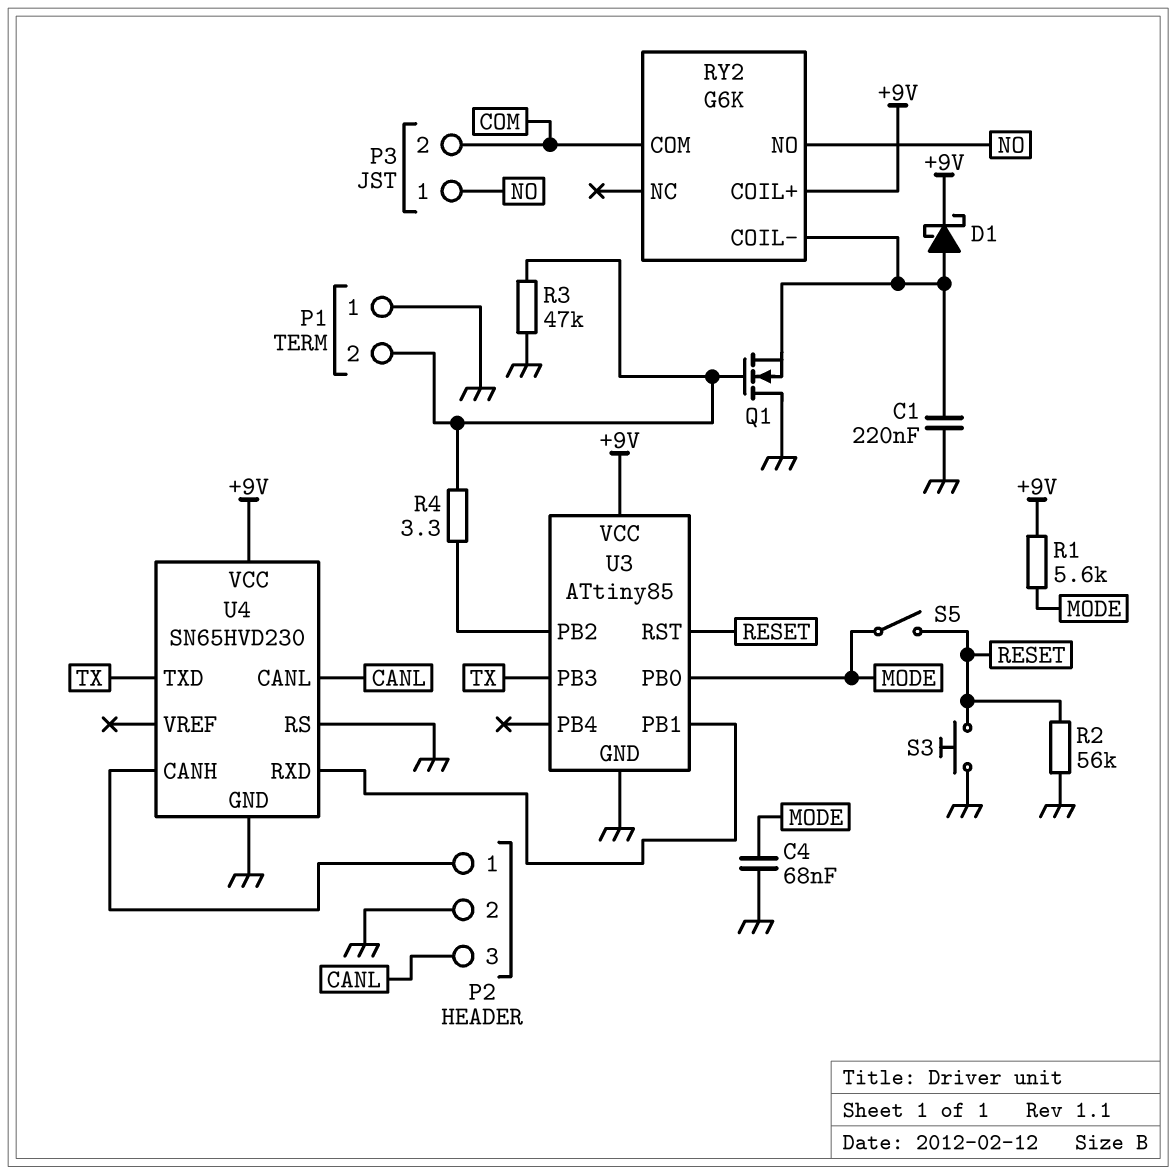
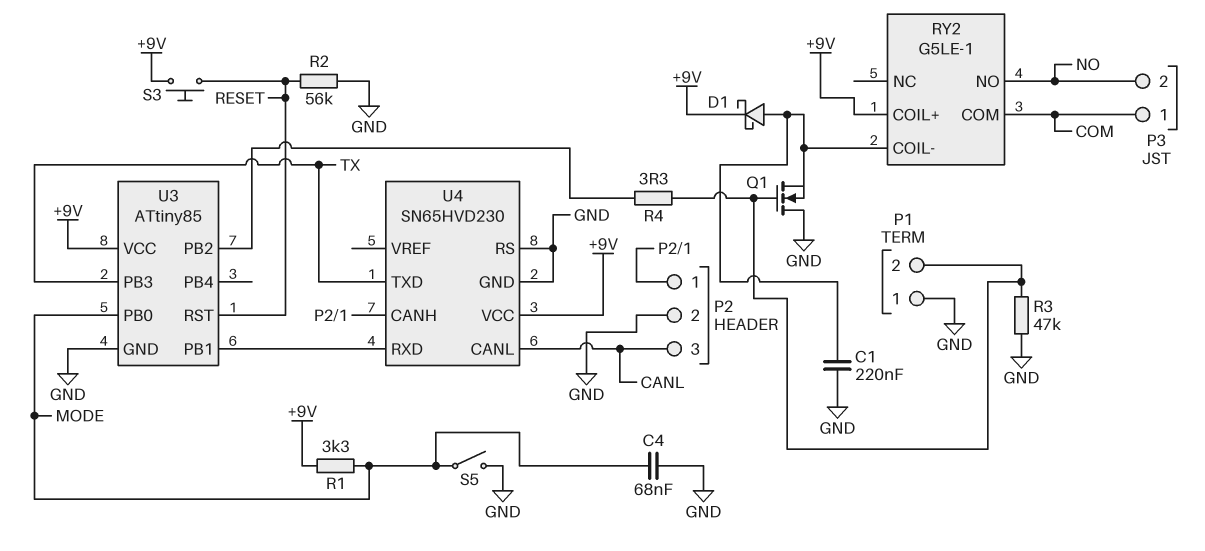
P3 pin 1: NO -> COM
P3 pin 2: COM -> NO
R1: 5.6k (+9V, MODE) -> 3.3k (+9V, MODE)
RY2: G6K -> G5LE-1
S3: button (GND, RESET) -> button (+9V, RESET)
S5: switch (MODE, RESET) -> switch (GND, MODE)

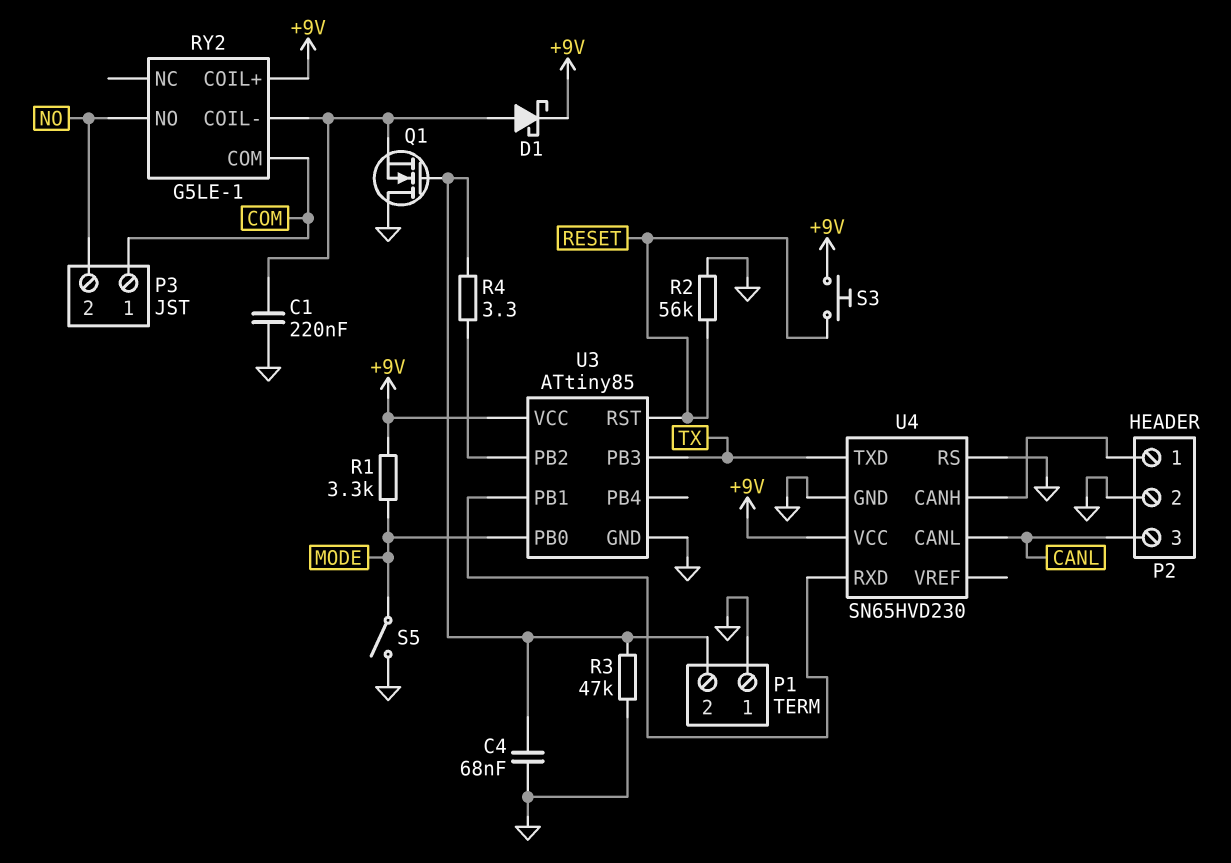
C4: 68nF (GND, MODE) -> 68nF (GND, P1/2)

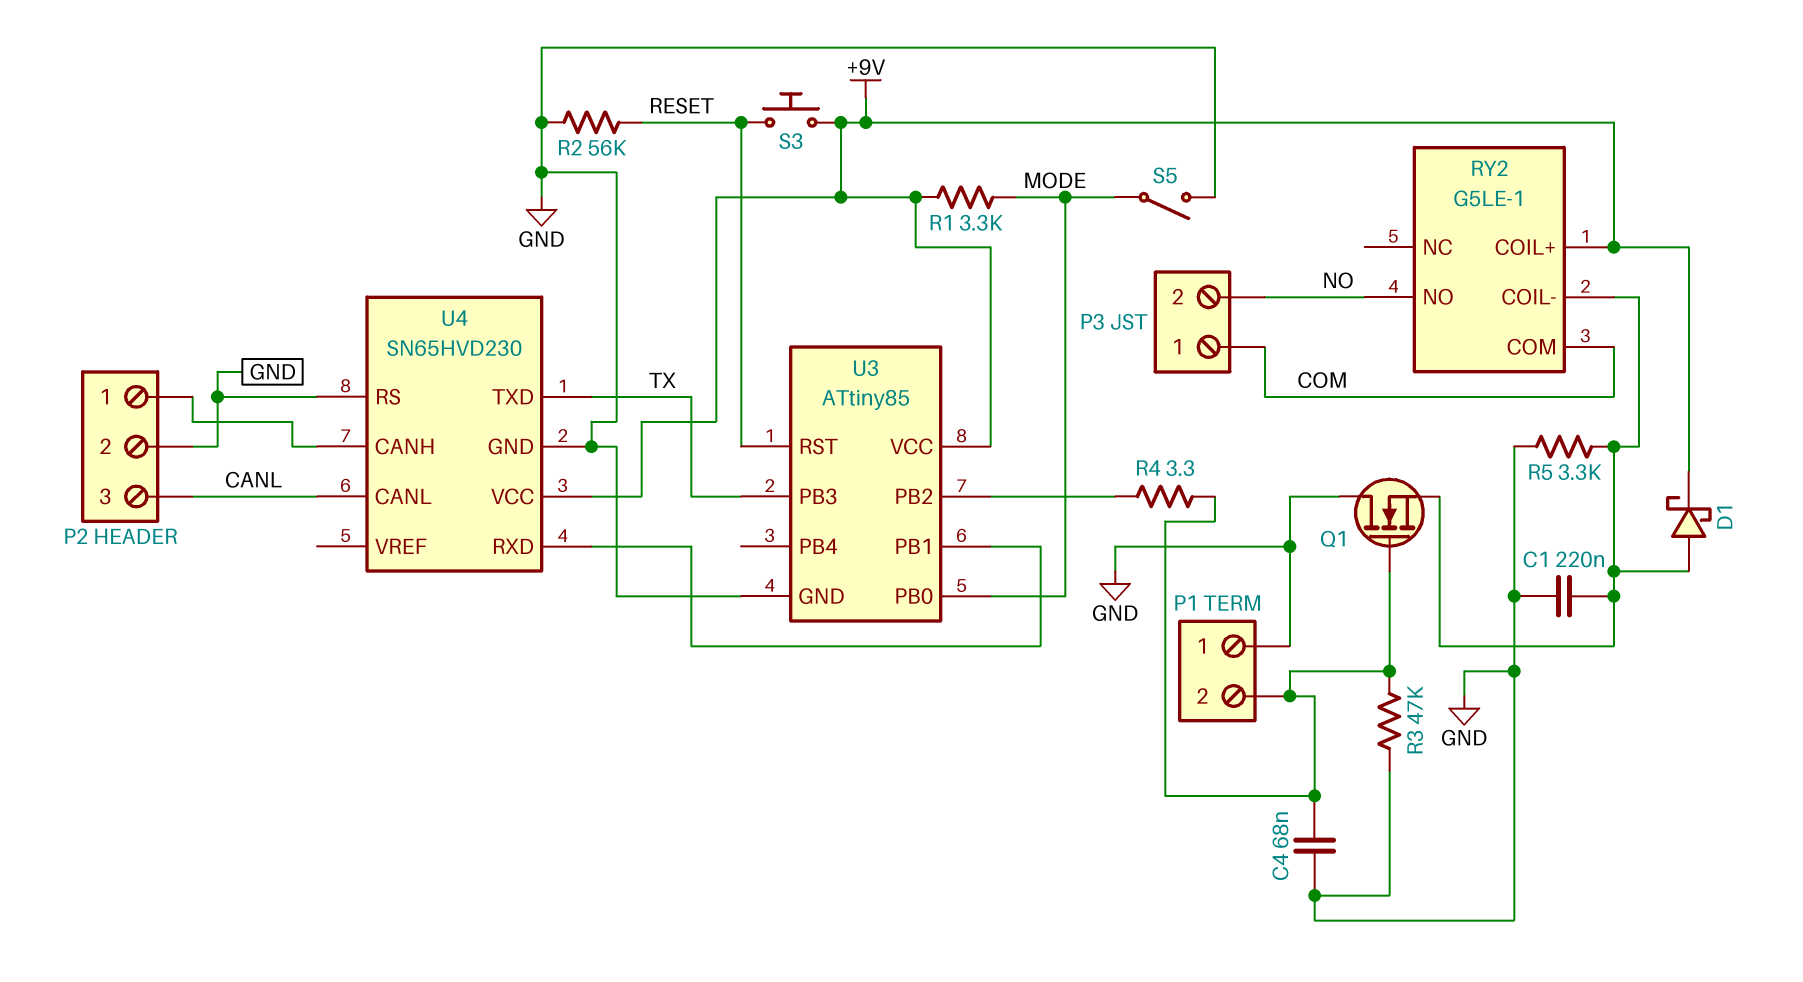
R5: none -> 3.3k (GND, RY2/COIL-)

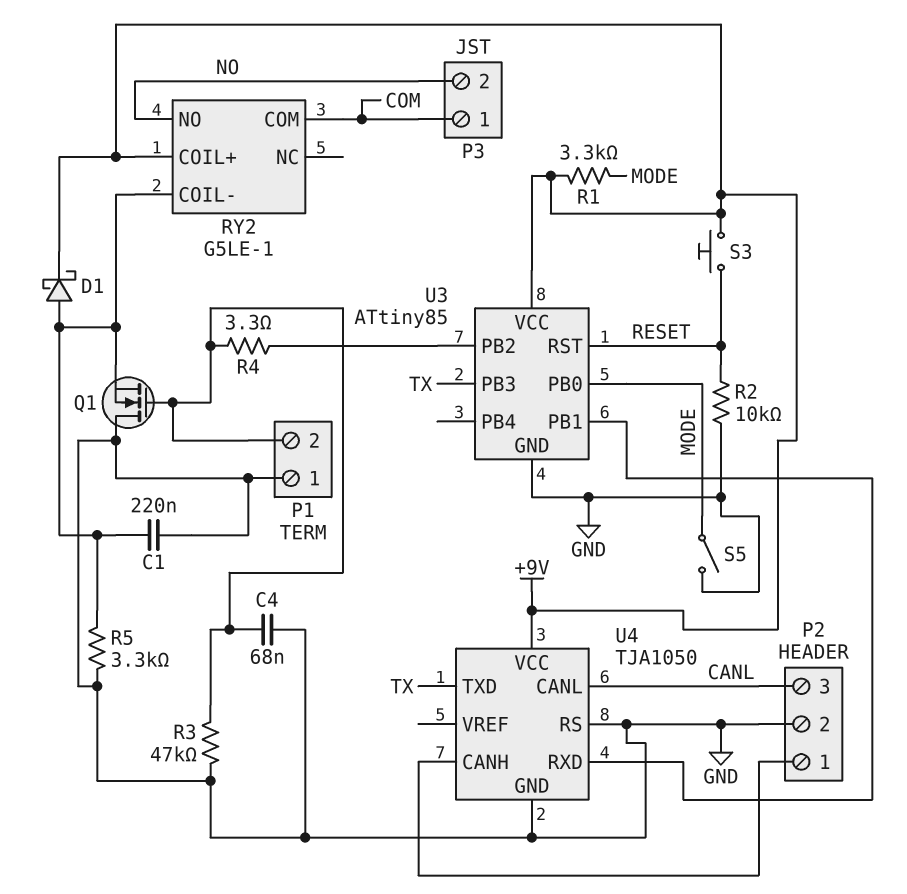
R2: 56k (GND, RESET) -> 10k (GND, RESET)
U4: SN65HVD230 -> TJA1050

